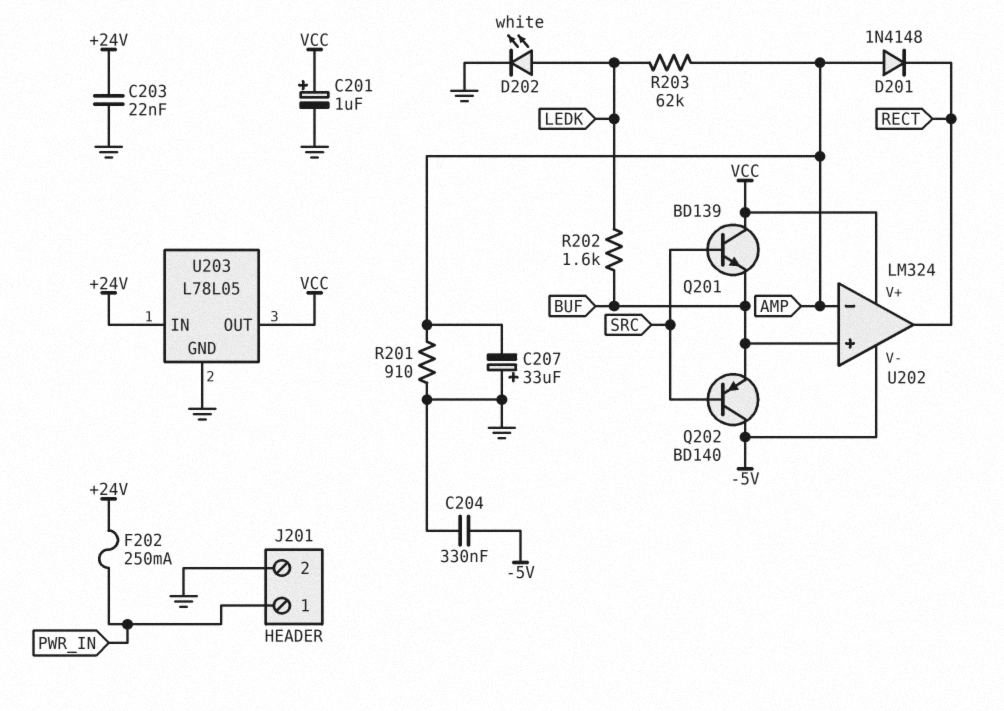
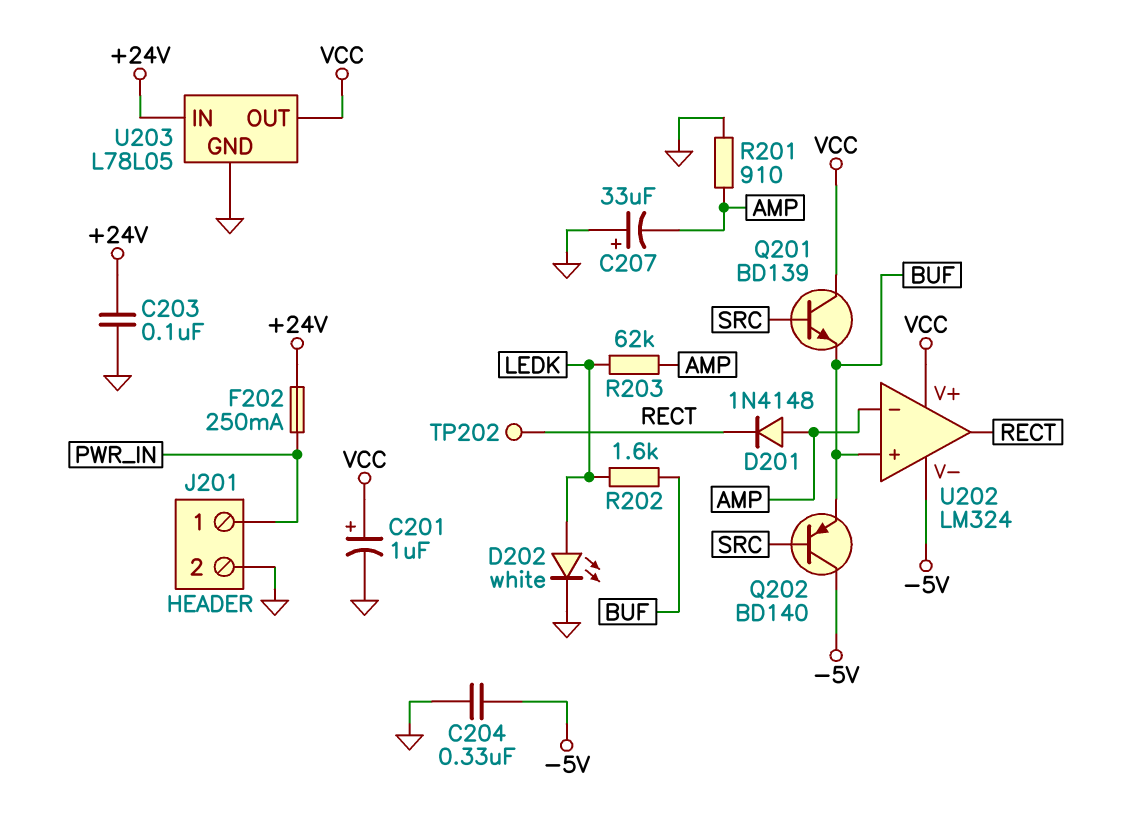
C203: 22nF (+24V, GND) -> 100nF (+24V, GND)
TP202: none -> test point (RECT)

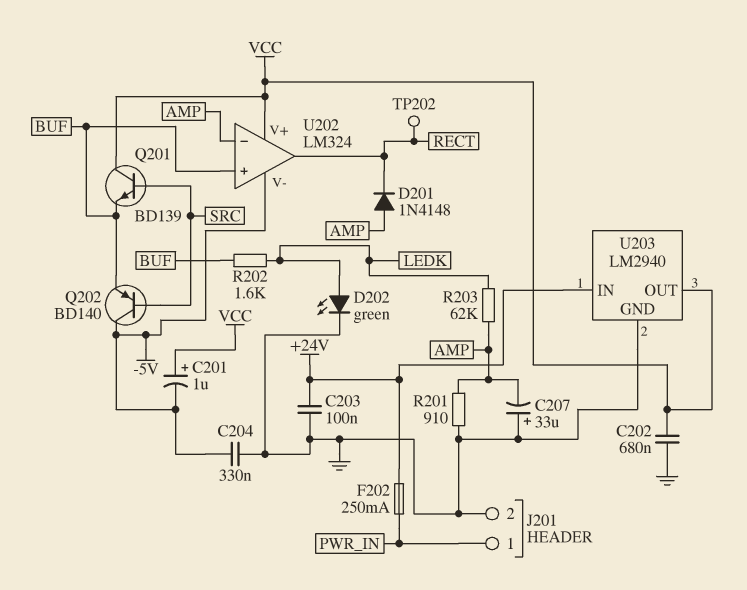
C201: 1uF (plus VCC, minus GND) -> 1uF (plus VCC, minus -5V)
C202: none -> 680nF (GND, VCC)
D202: LED white (A LEDK, K GND) -> LED green (A LEDK, K GND)
U203: L78L05 -> LM2940

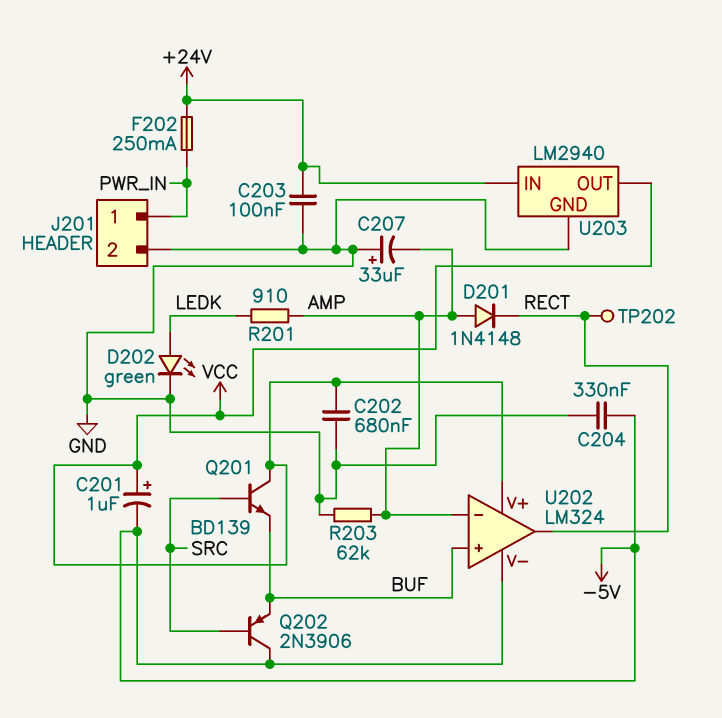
Q202: PNP BD140 (B SRC, C -5V, E BUF) -> PNP 2N3906 (B SRC, C -5V, E BUF)
R201: 910 (AMP, GND) -> 910 (AMP, LEDK)
R202: 1.6k (BUF, LEDK) -> none
R203: 62k (AMP, LEDK) -> 62k (AMP, GND)

